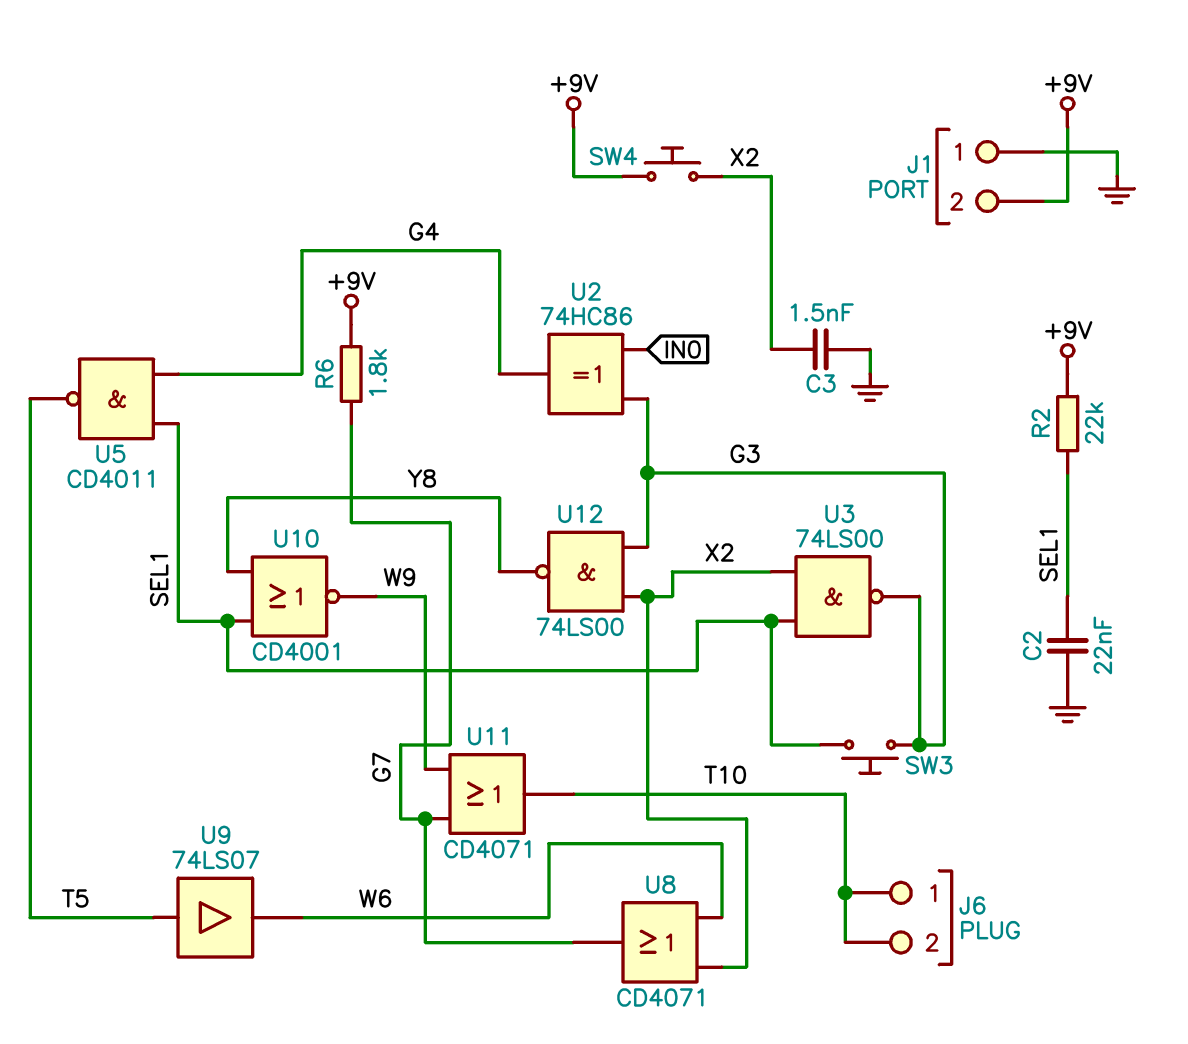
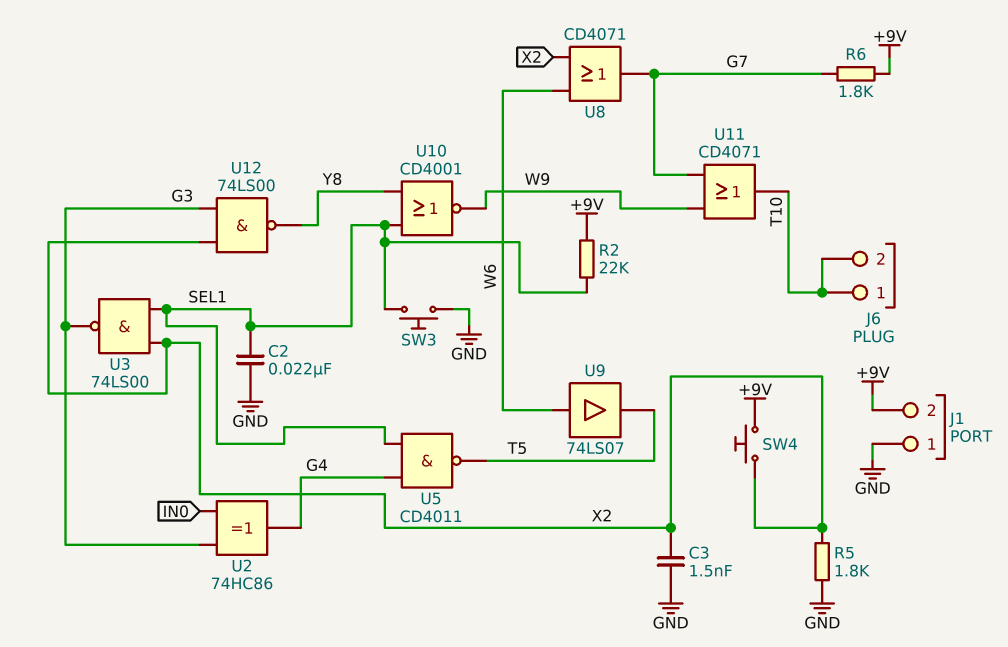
R5: none -> 1.8k (GND, X2)
SW3: button (G3, SEL1) -> button (GND, SEL1)
U9: buffer 74LS07 (in T5, out W6) -> buffer 74LS07 (in W6, out T5)

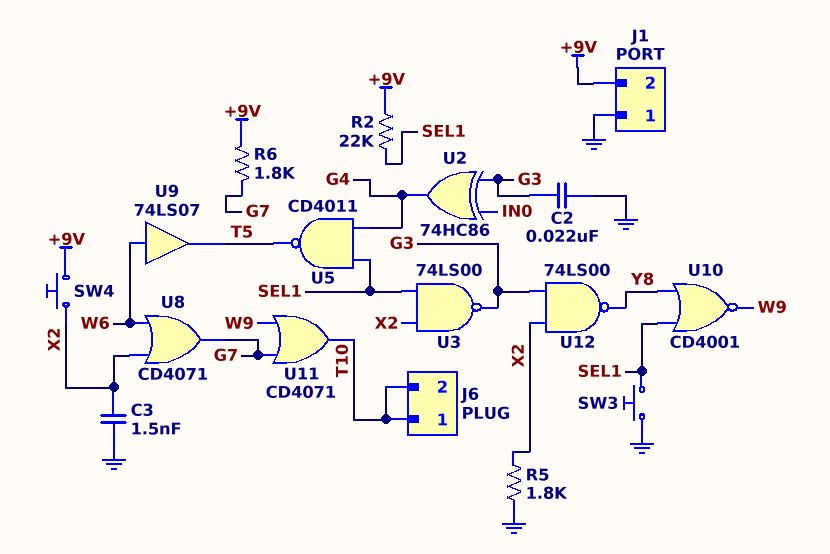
C2: 22nF (GND, SEL1) -> 22nF (G3, GND)

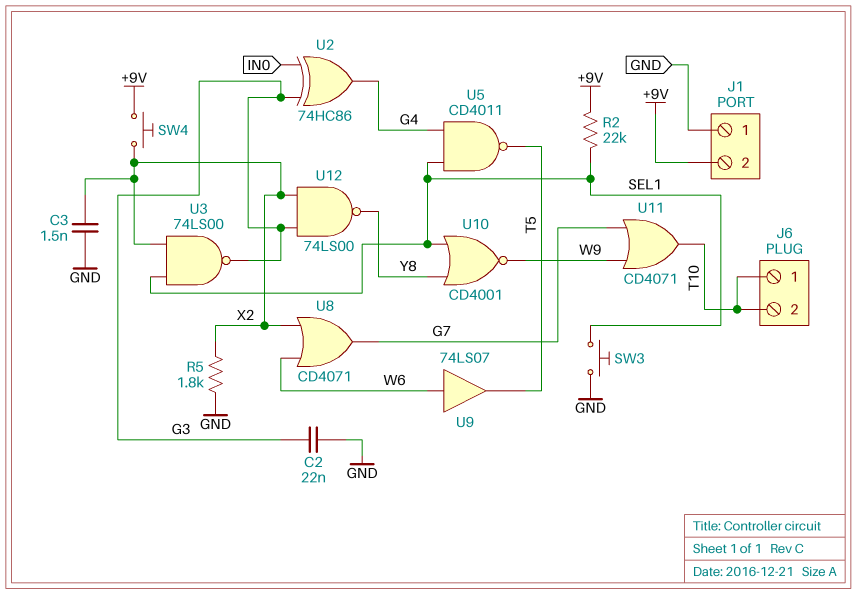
R6: 1.8k (+9V, G7) -> none

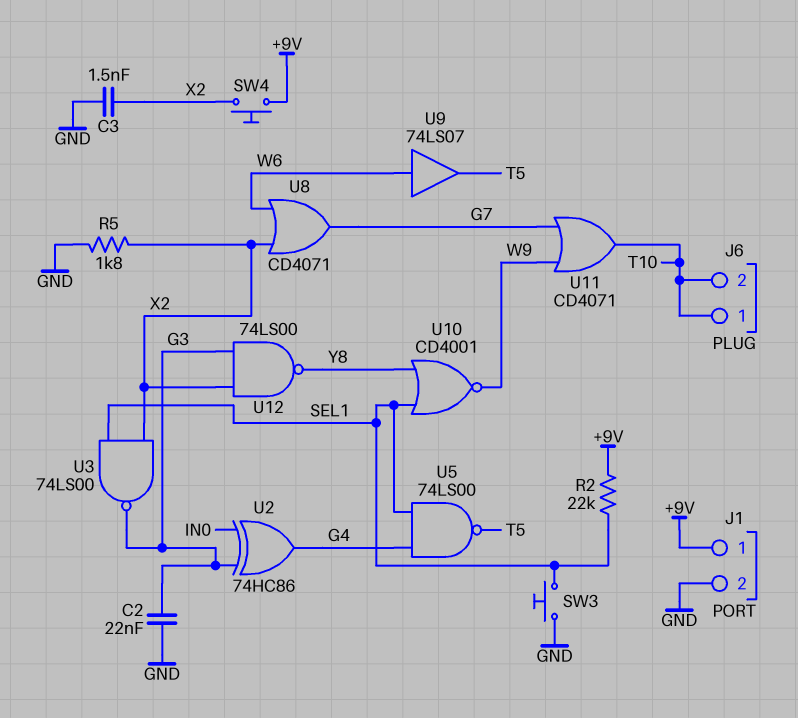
J1 pin 1: GND -> +9V
J1 pin 2: +9V -> GND
U5: NAND CD4011 (in G4, in SEL1, out T5) -> NAND 74LS00 (in G4, in SEL1, out T5)

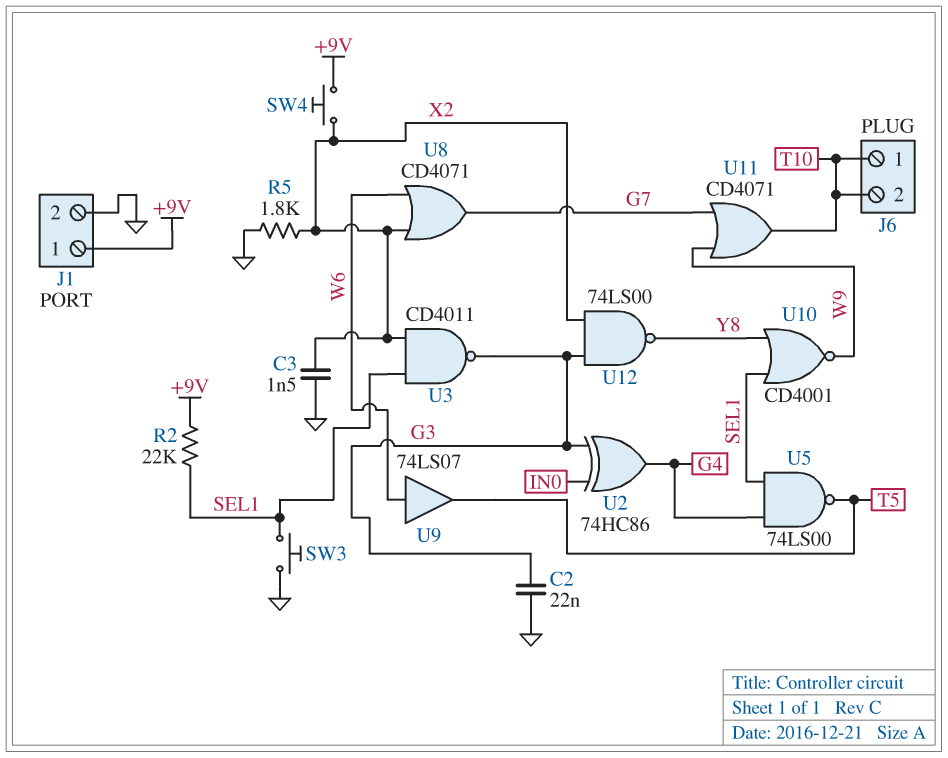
U3: NAND 74LS00 (in SEL1, in X2, out G3) -> NAND CD4011 (in SEL1, in X2, out G3)

